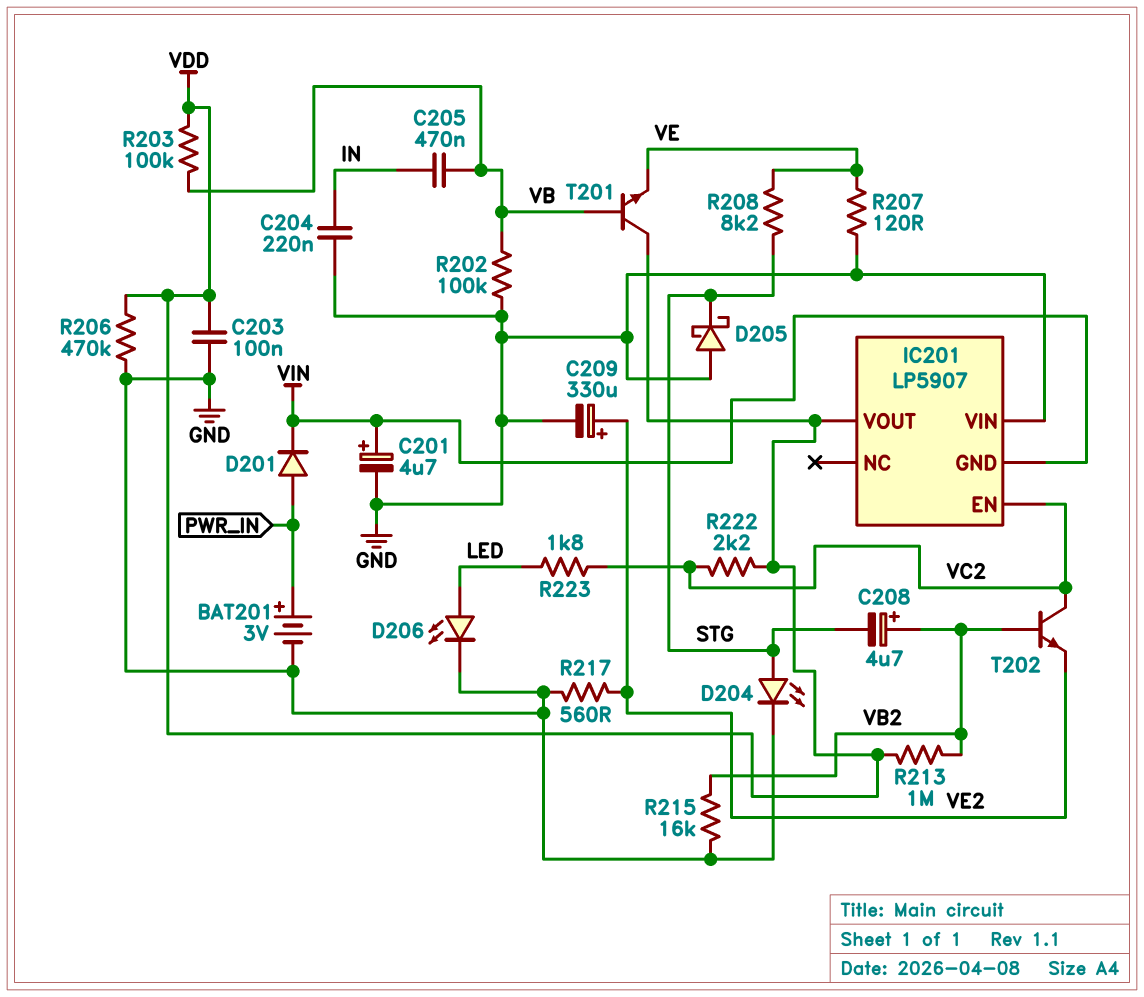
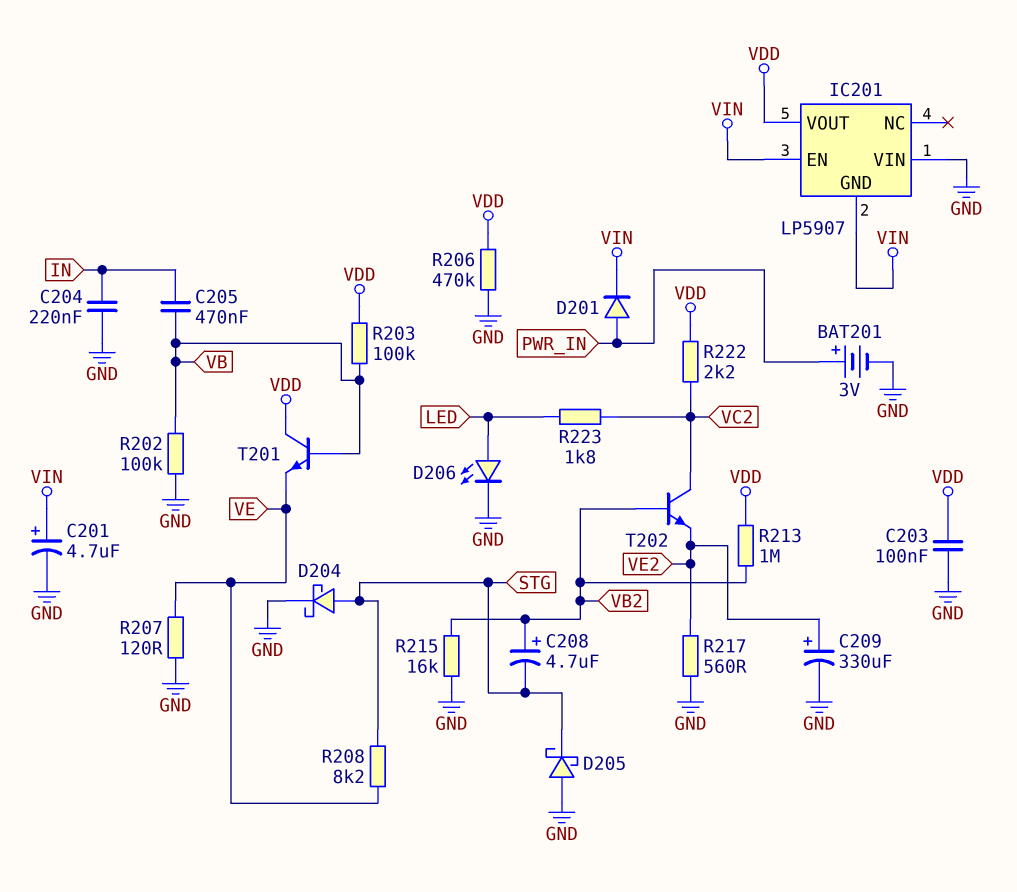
D204: LED (A STG, K GND) -> schottky (A STG, K GND)
IC201 pin EN: VC2 -> VIN

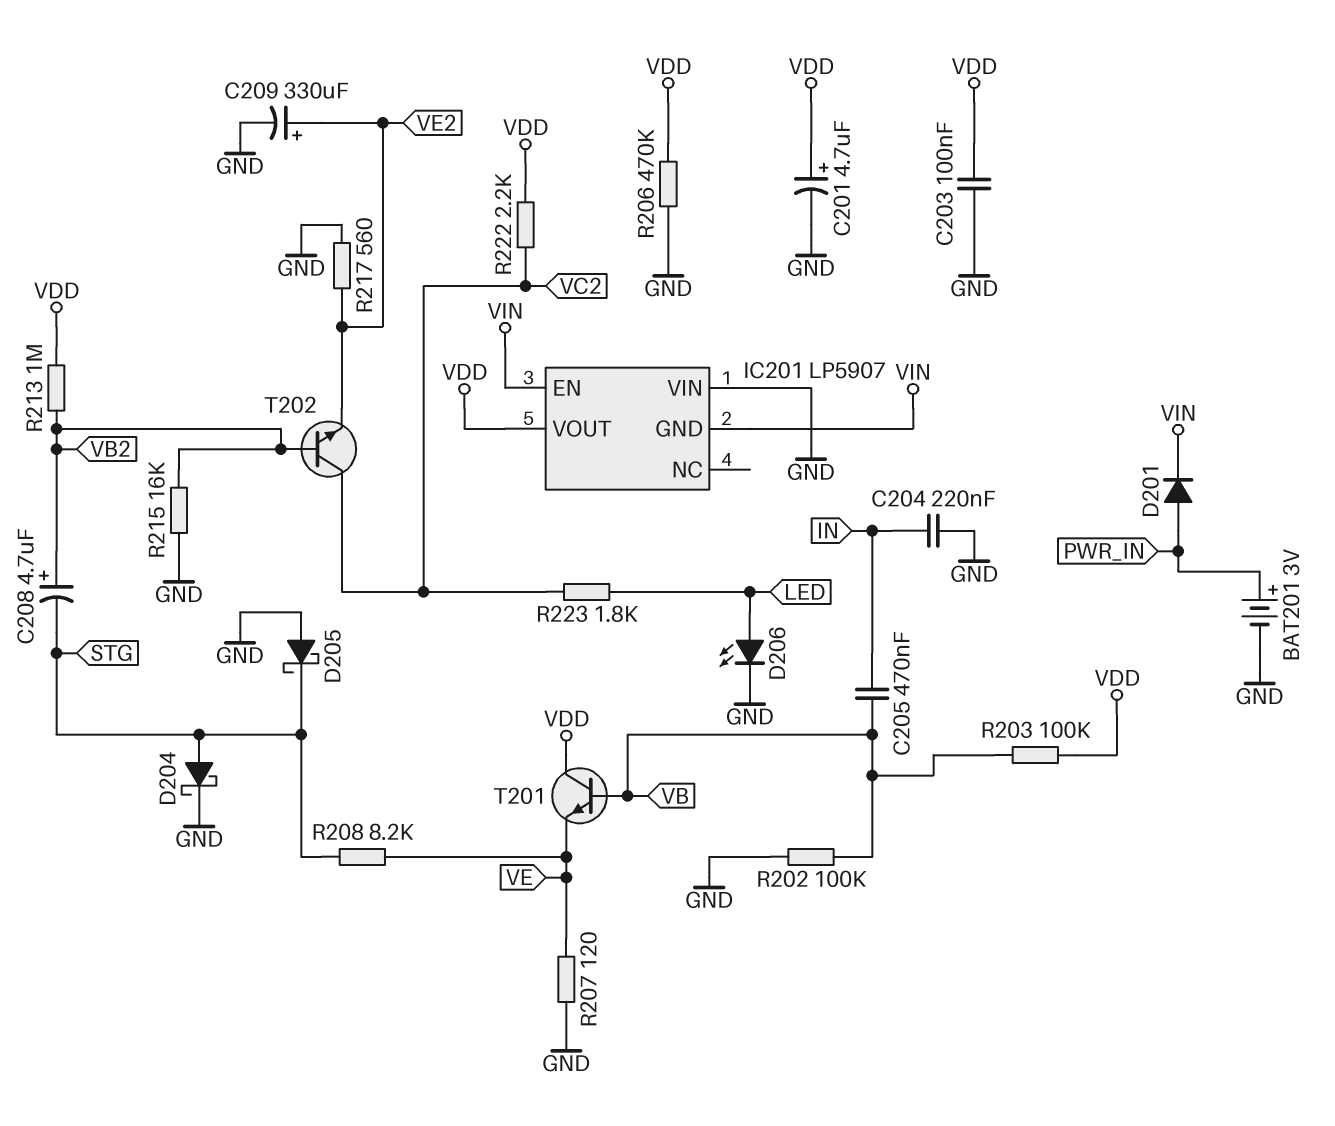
C201: 4.7uF (plus VIN, minus GND) -> 4.7uF (plus VDD, minus GND)

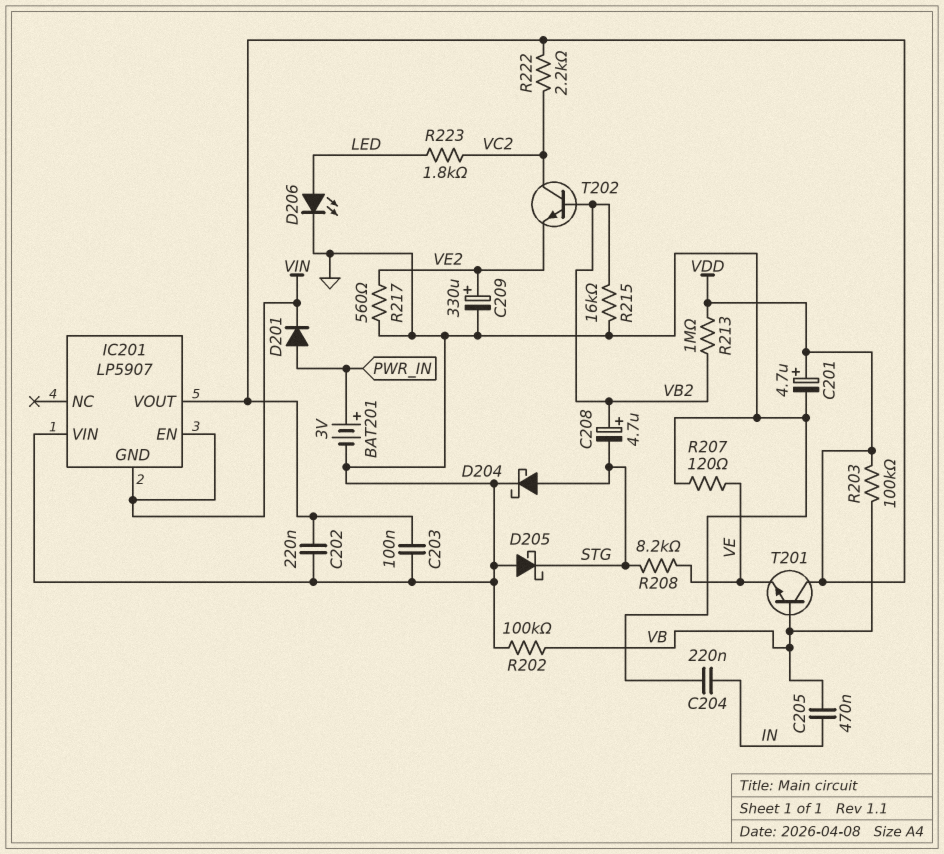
C202: none -> 220nF (GND, VDD)
R206: 470k (GND, VDD) -> none

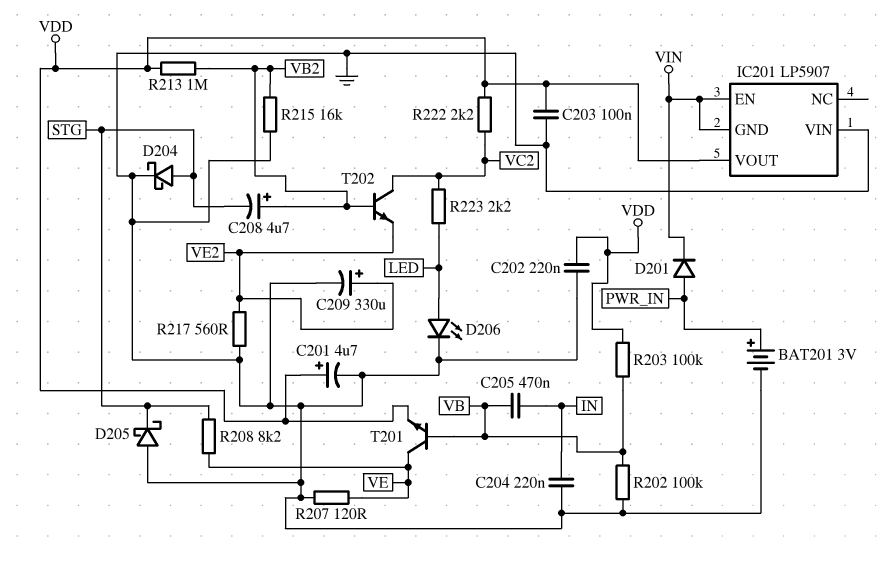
R223: 1.8k (LED, VC2) -> 2.2k (LED, VC2)
T201: NPN (B VB, C VDD, E VE) -> NPN (B VB, C VE, E VDD)

